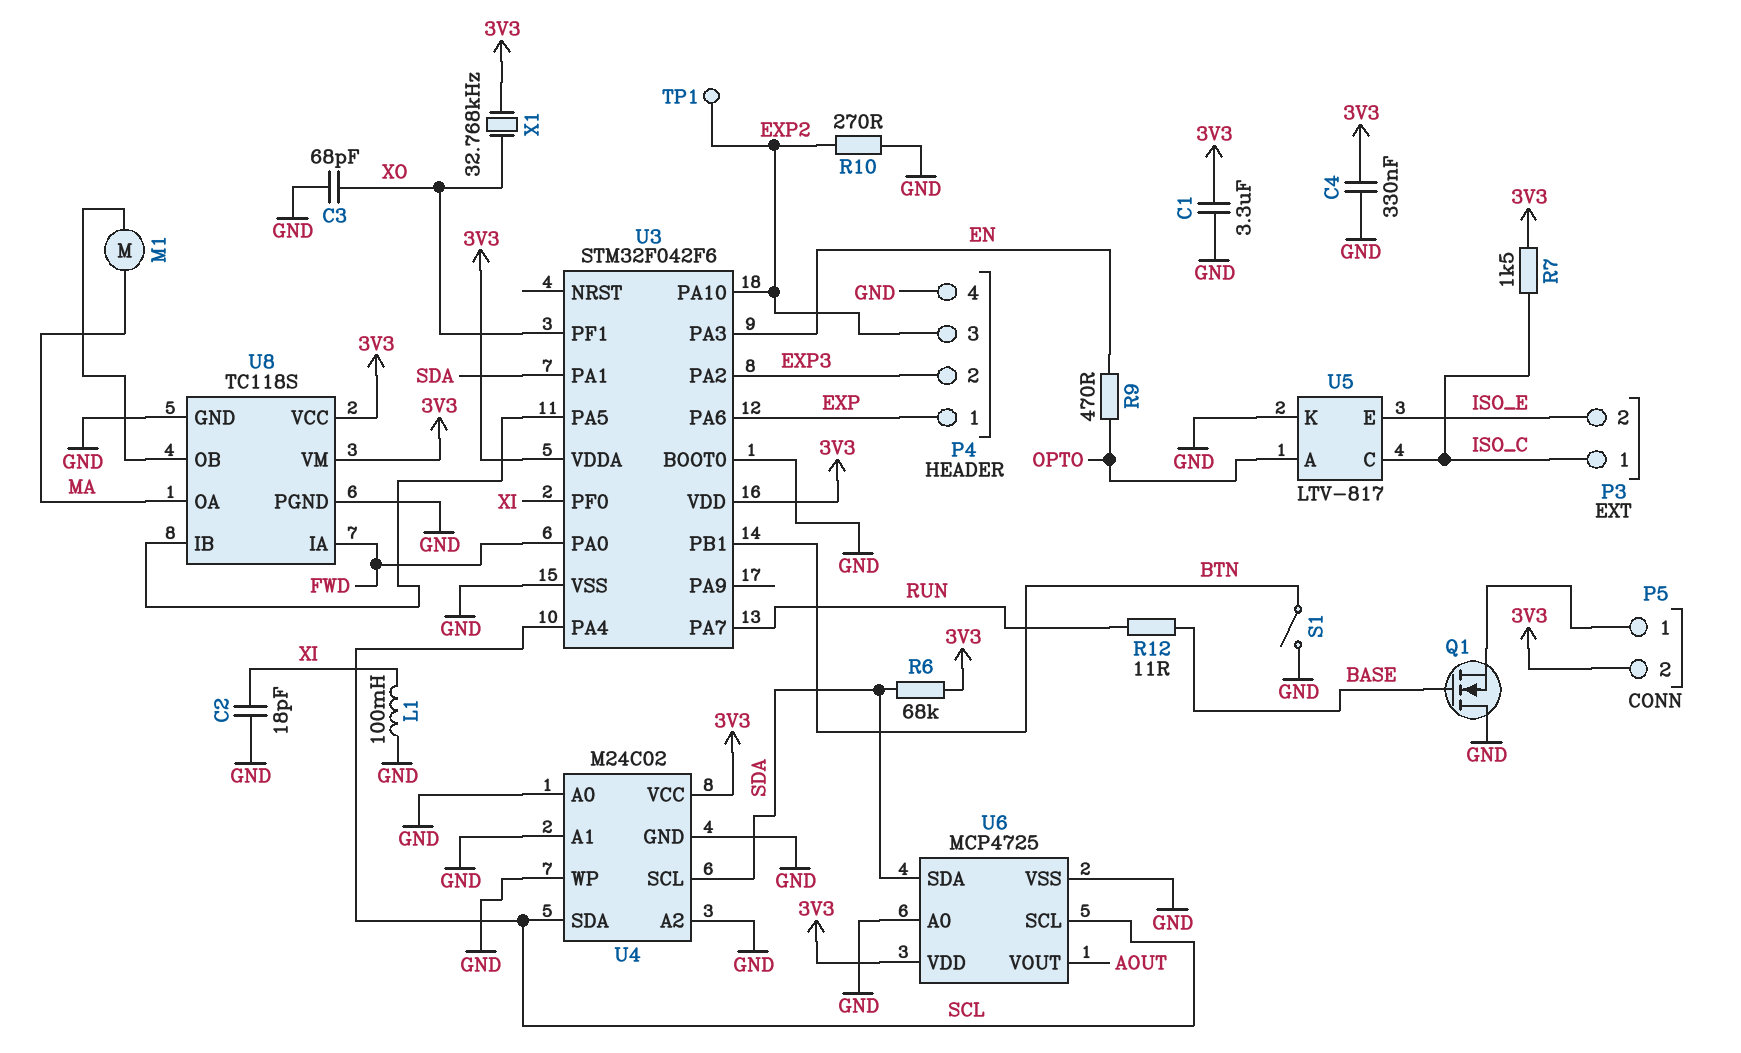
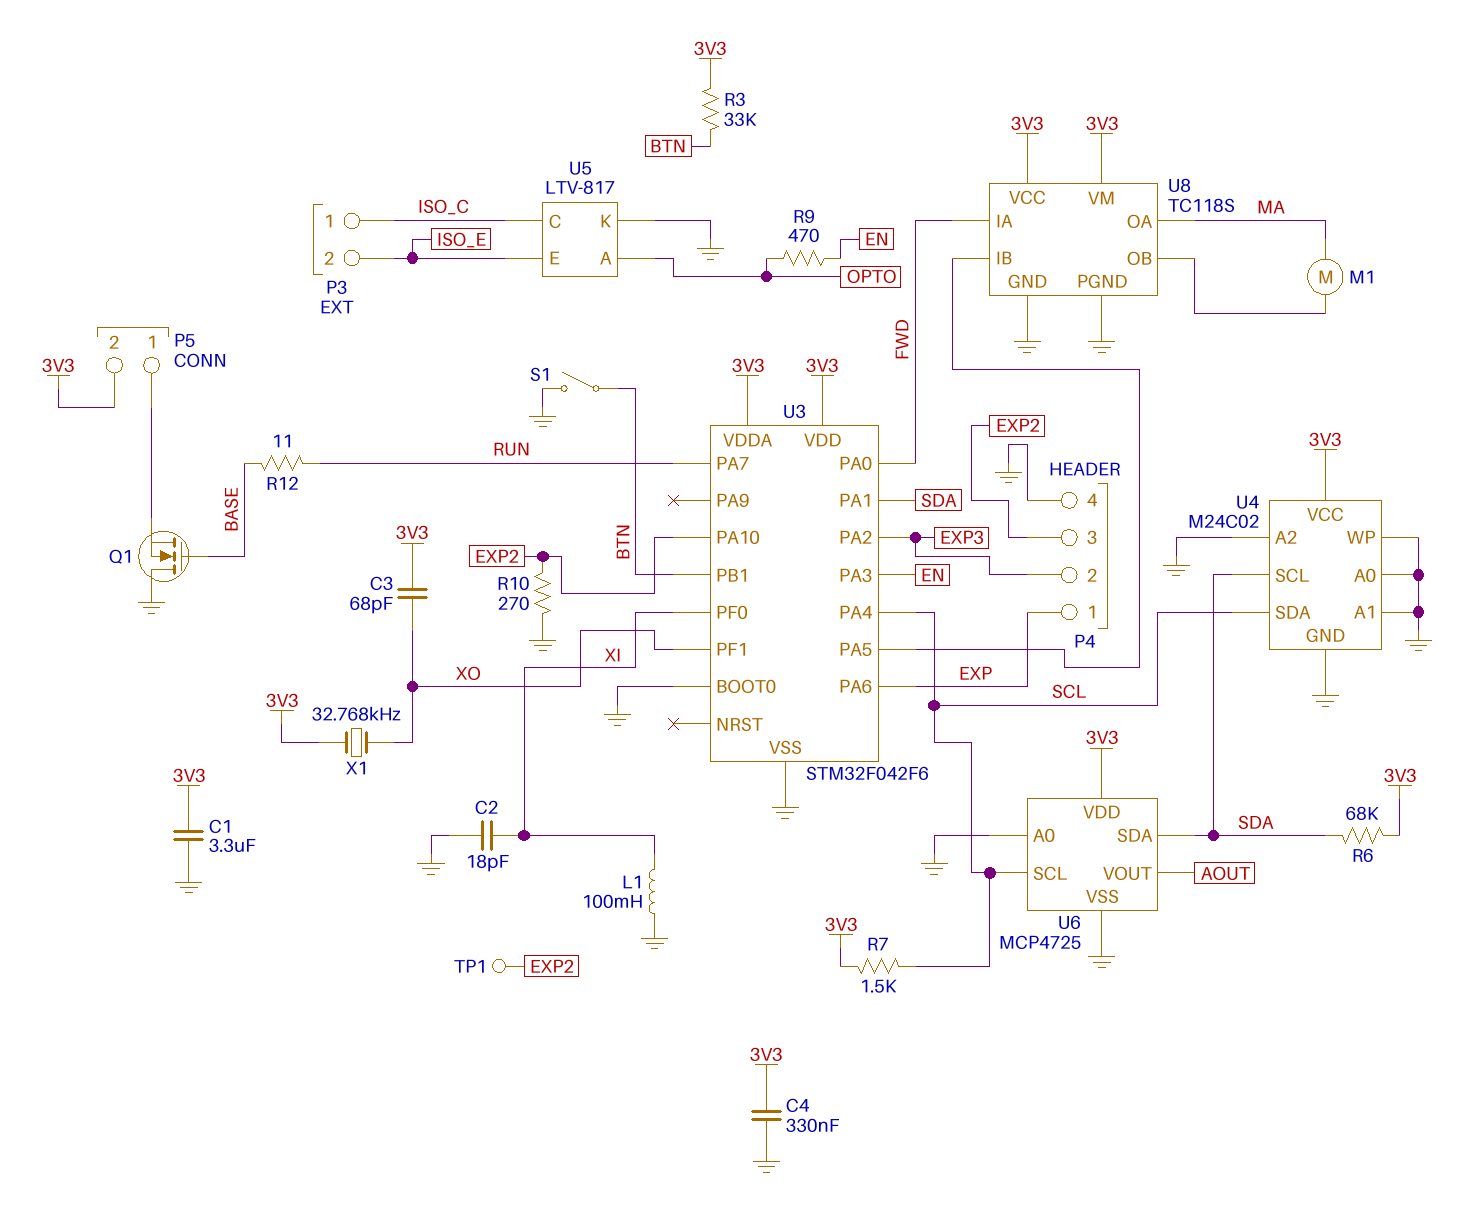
C3: 68pF (GND, XO) -> 68pF (3V3, XO)
R3: none -> 33k (3V3, BTN)
R7: 1.5k (3V3, ISO_C) -> 1.5k (3V3, SCL)

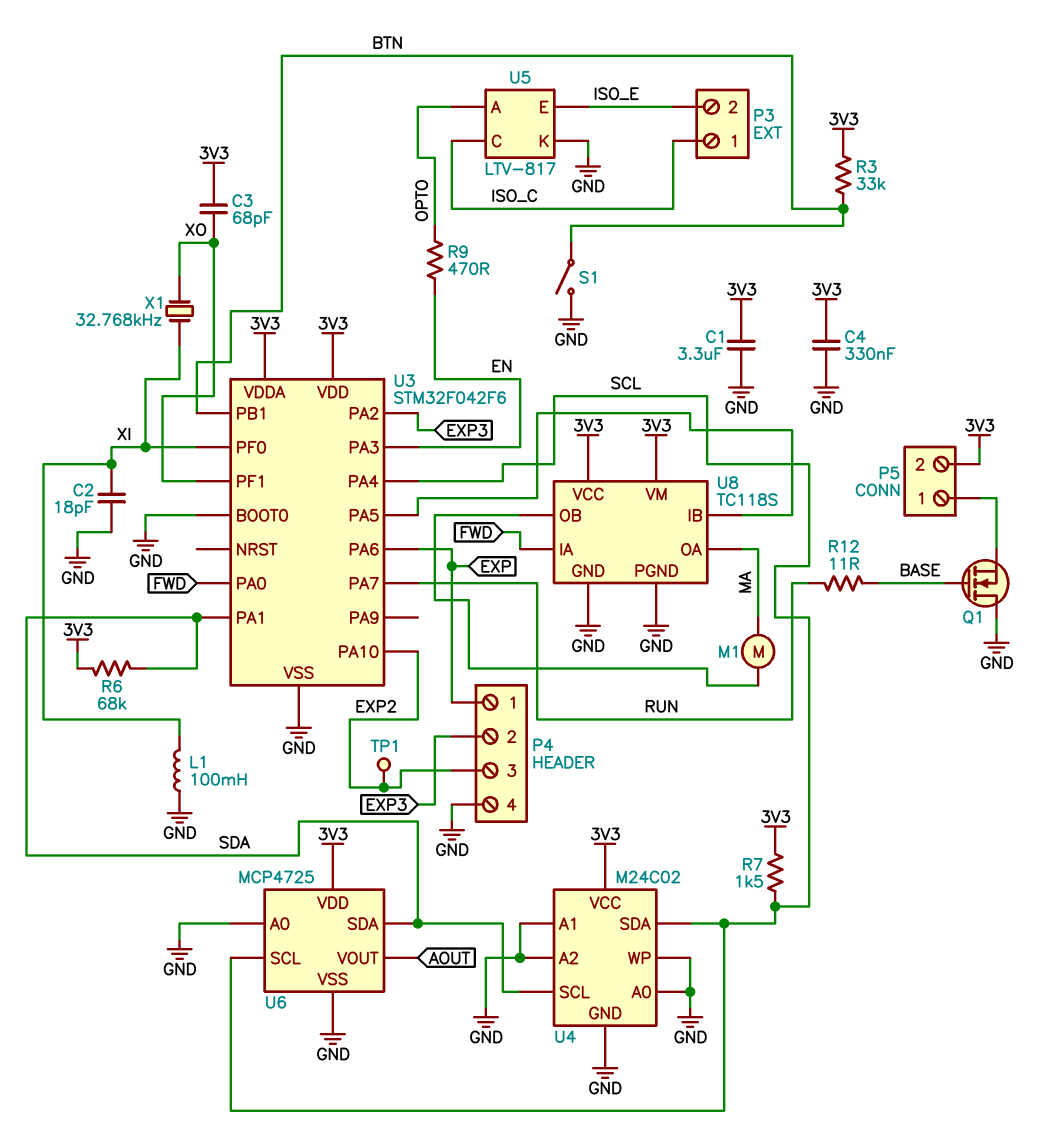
R10: 270 (EXP2, GND) -> none
X1: 32.768kHz (3V3, XO) -> 32.768kHz (XI, XO)

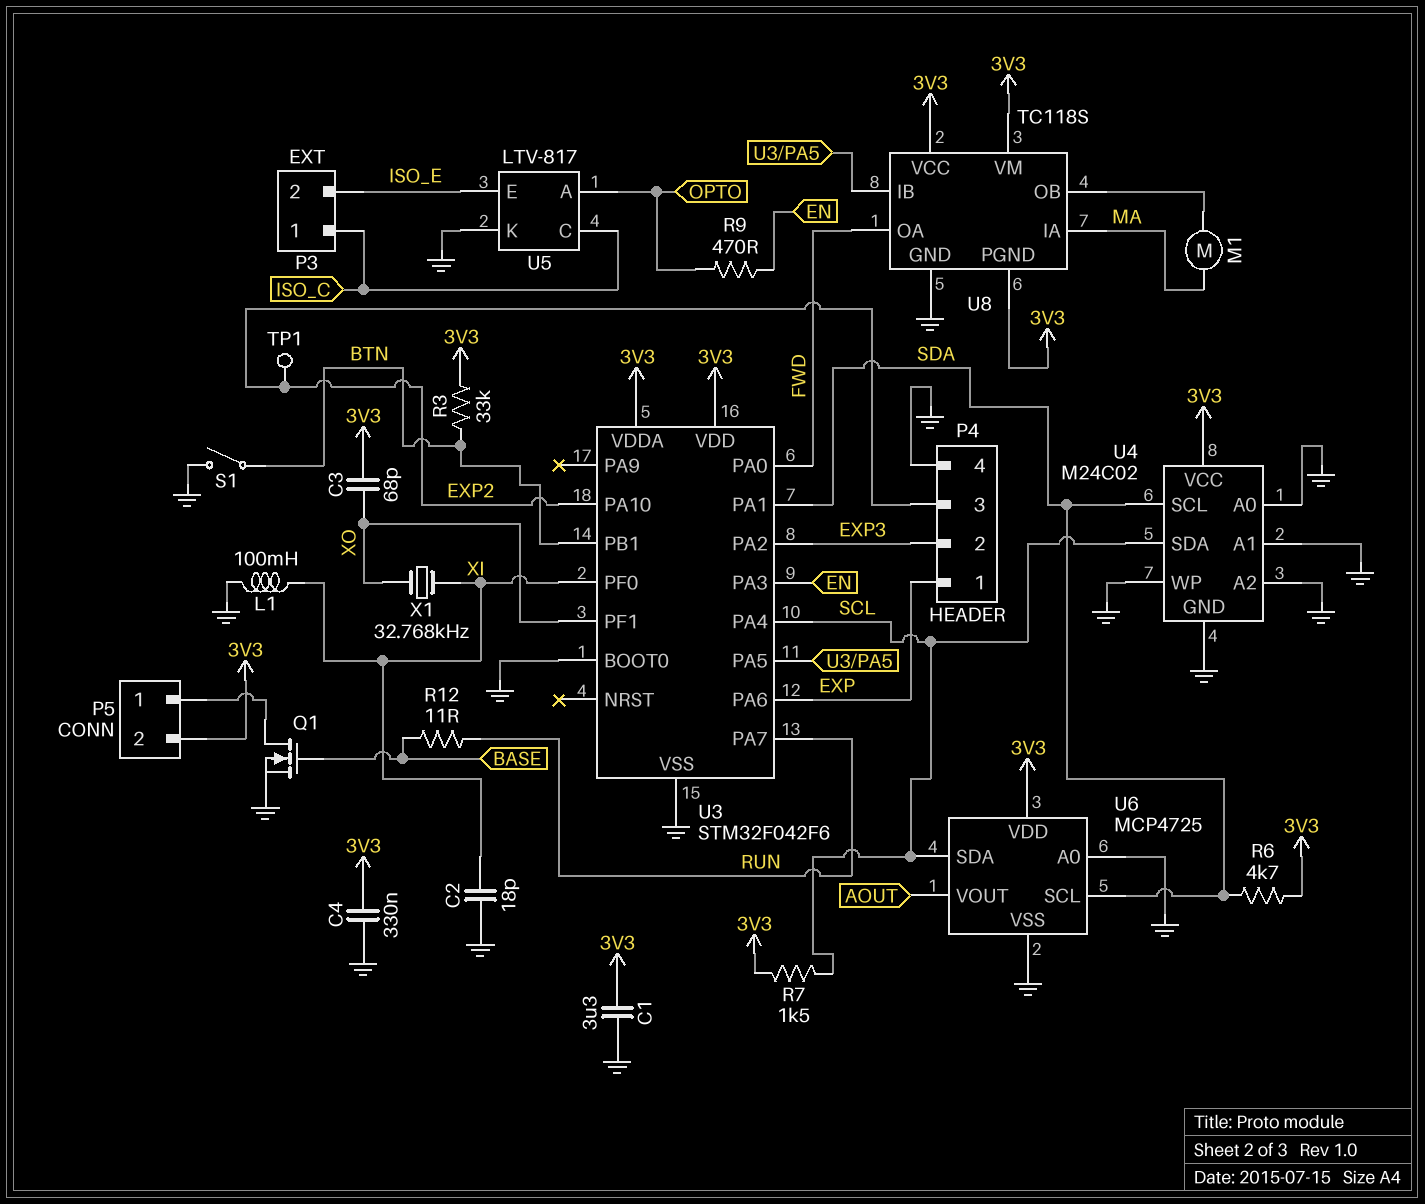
Q1: NMOS (G BASE, D GND, S P5/1) -> NMOS (G BASE, D P5/1, S GND)
R6: 68k (3V3, SDA) -> 4.7k (3V3, SDA)
U6 pin SCL: SCL -> SDA
U6 pin SDA: SDA -> SCL
U8 pin IA: FWD -> MA
U8 pin OA: MA -> FWD
U8 pin PGND: GND -> 3V3

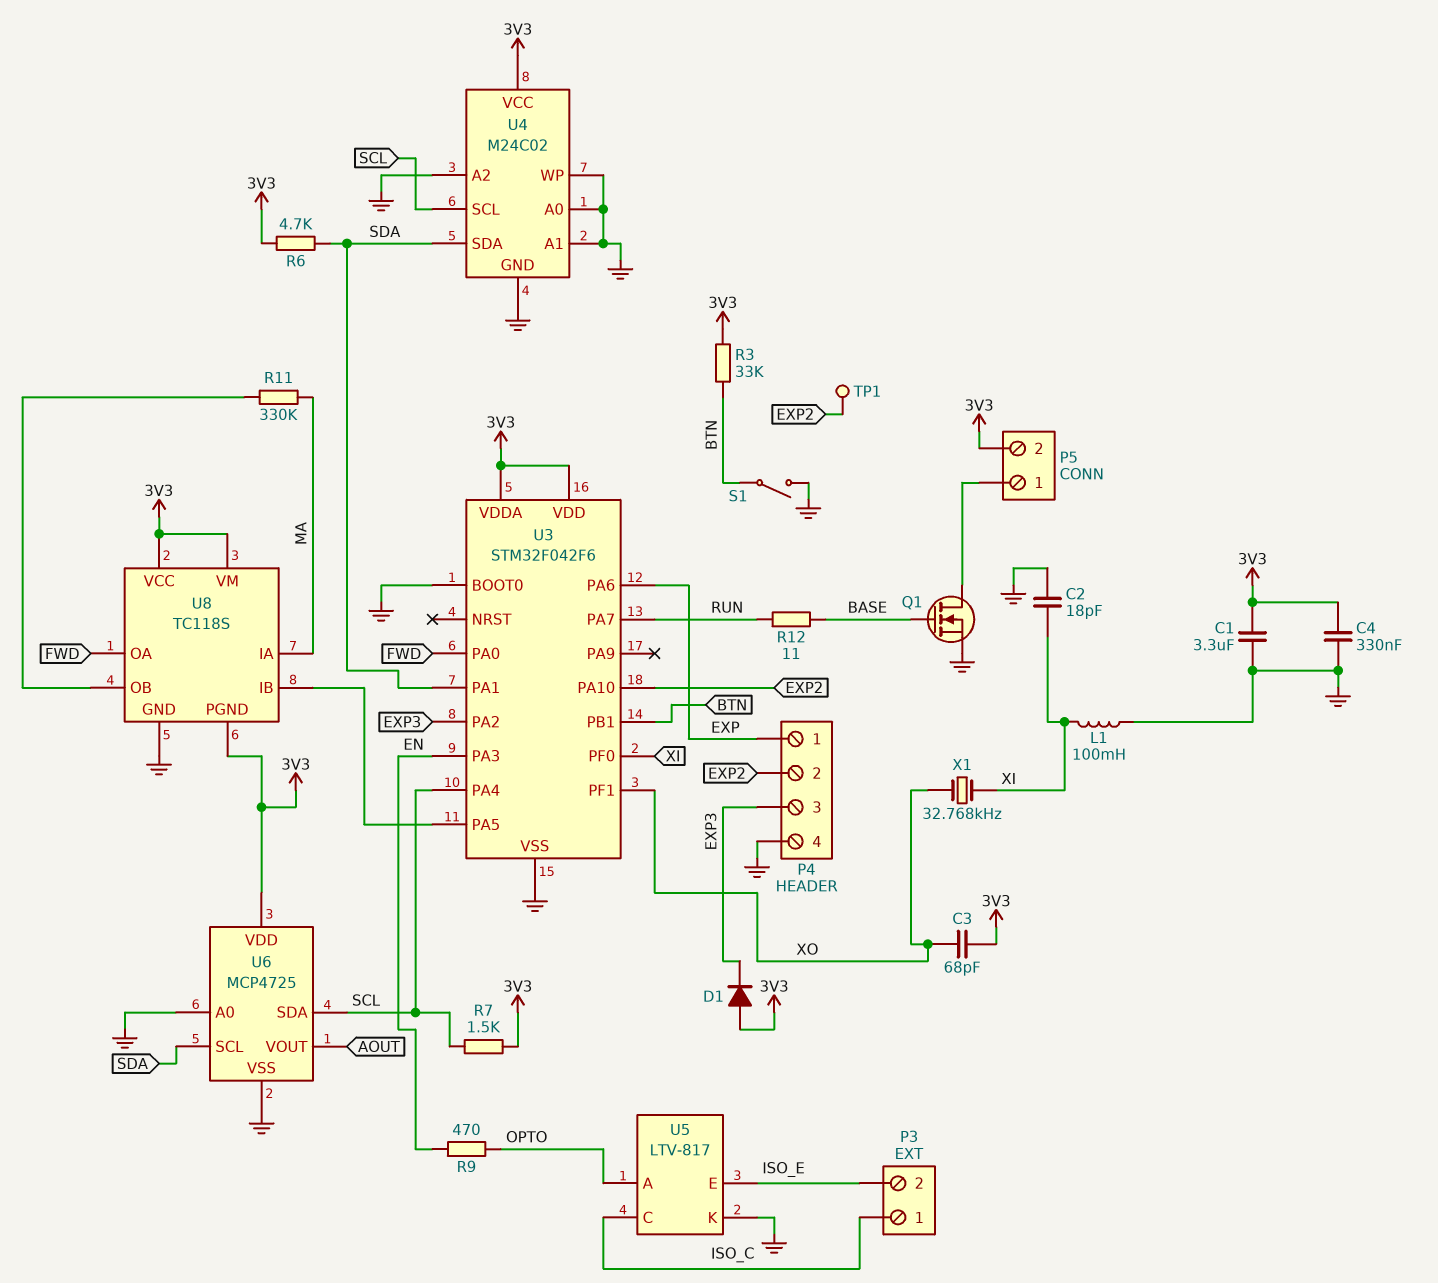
D1: none -> diode (A 3V3, K EXP3)
M1: motor (MA, U8/OB) -> none
P4 pin 2: EXP3 -> EXP2
P4 pin 3: EXP2 -> EXP3
R11: none -> 330k (MA, U8/OB)
U4 pin SCL: SDA -> SCL
U4 pin SDA: SCL -> SDA

